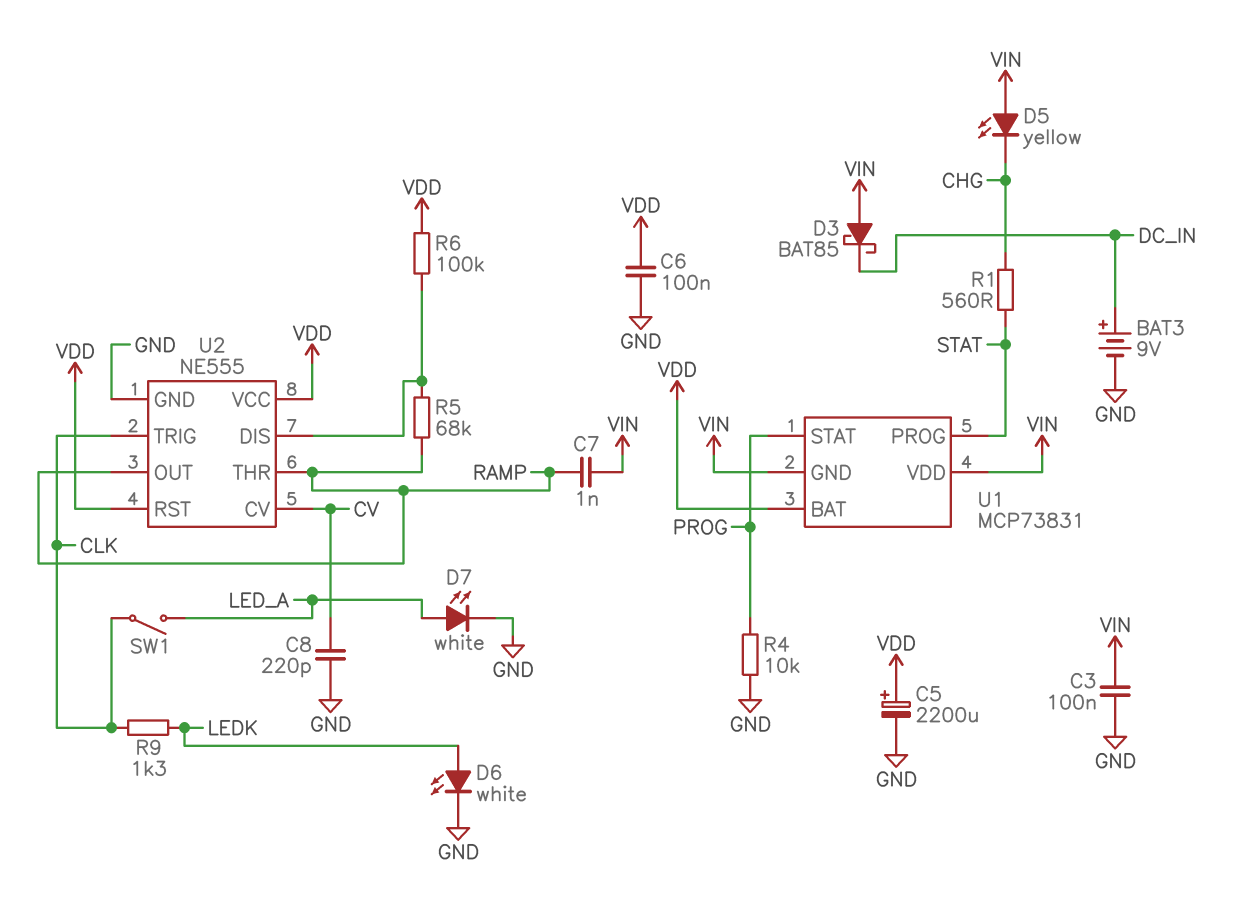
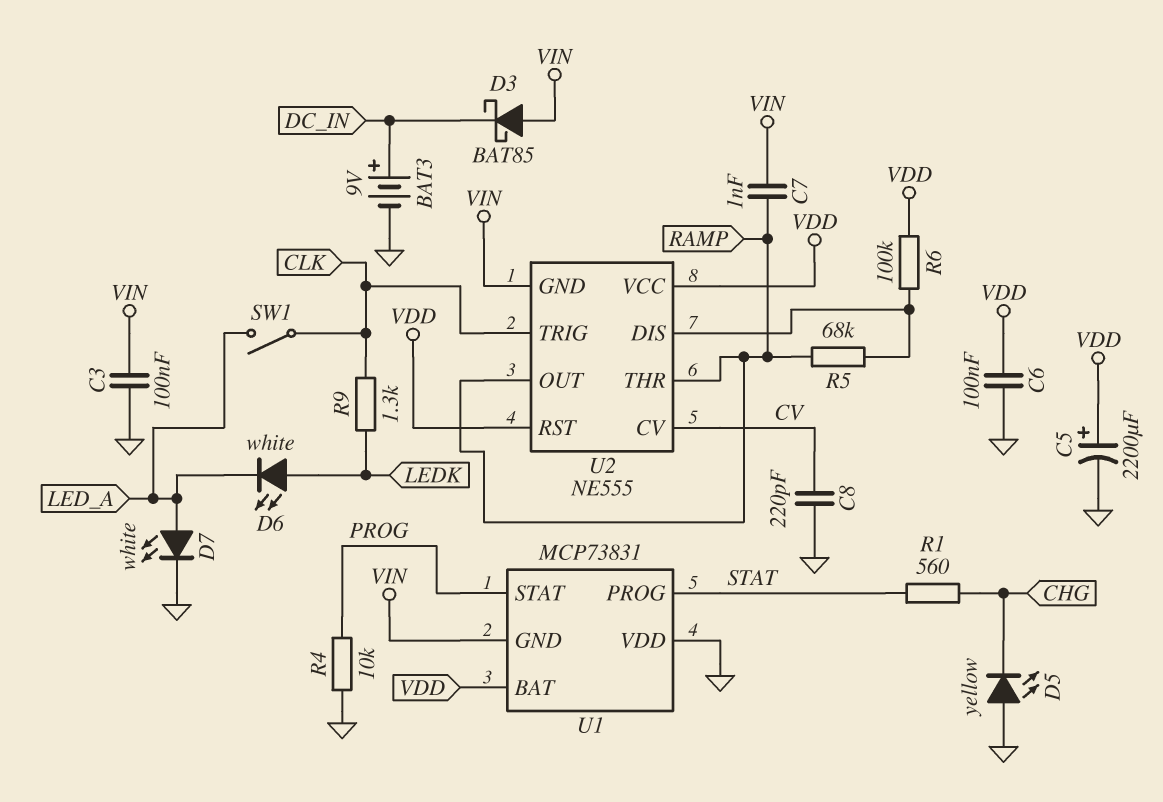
D5: LED yellow (A VIN, K CHG) -> LED yellow (A GND, K CHG)
D6: LED white (A LEDK, K GND) -> LED white (A LEDK, K LED_A)
U1 pin VDD: VIN -> GND
U2 pin GND: GND -> VIN

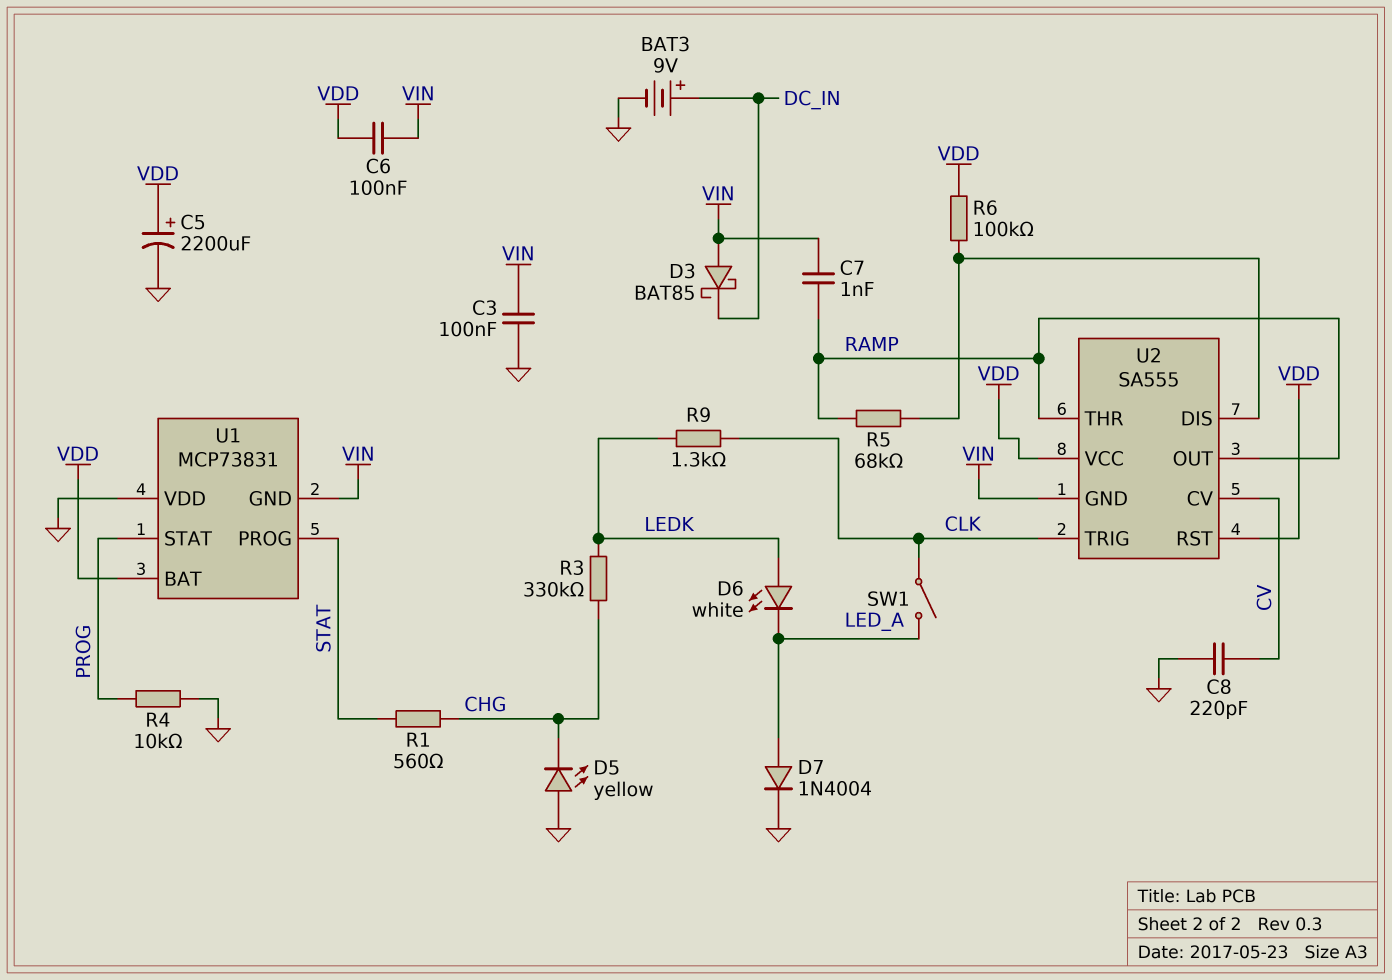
C6: 100nF (GND, VDD) -> 100nF (VDD, VIN)
D7: LED white (A LED_A, K GND) -> diode 1N4004 (A LED_A, K GND)
R3: none -> 330k (CHG, LEDK)
U2: NE555 -> SA555

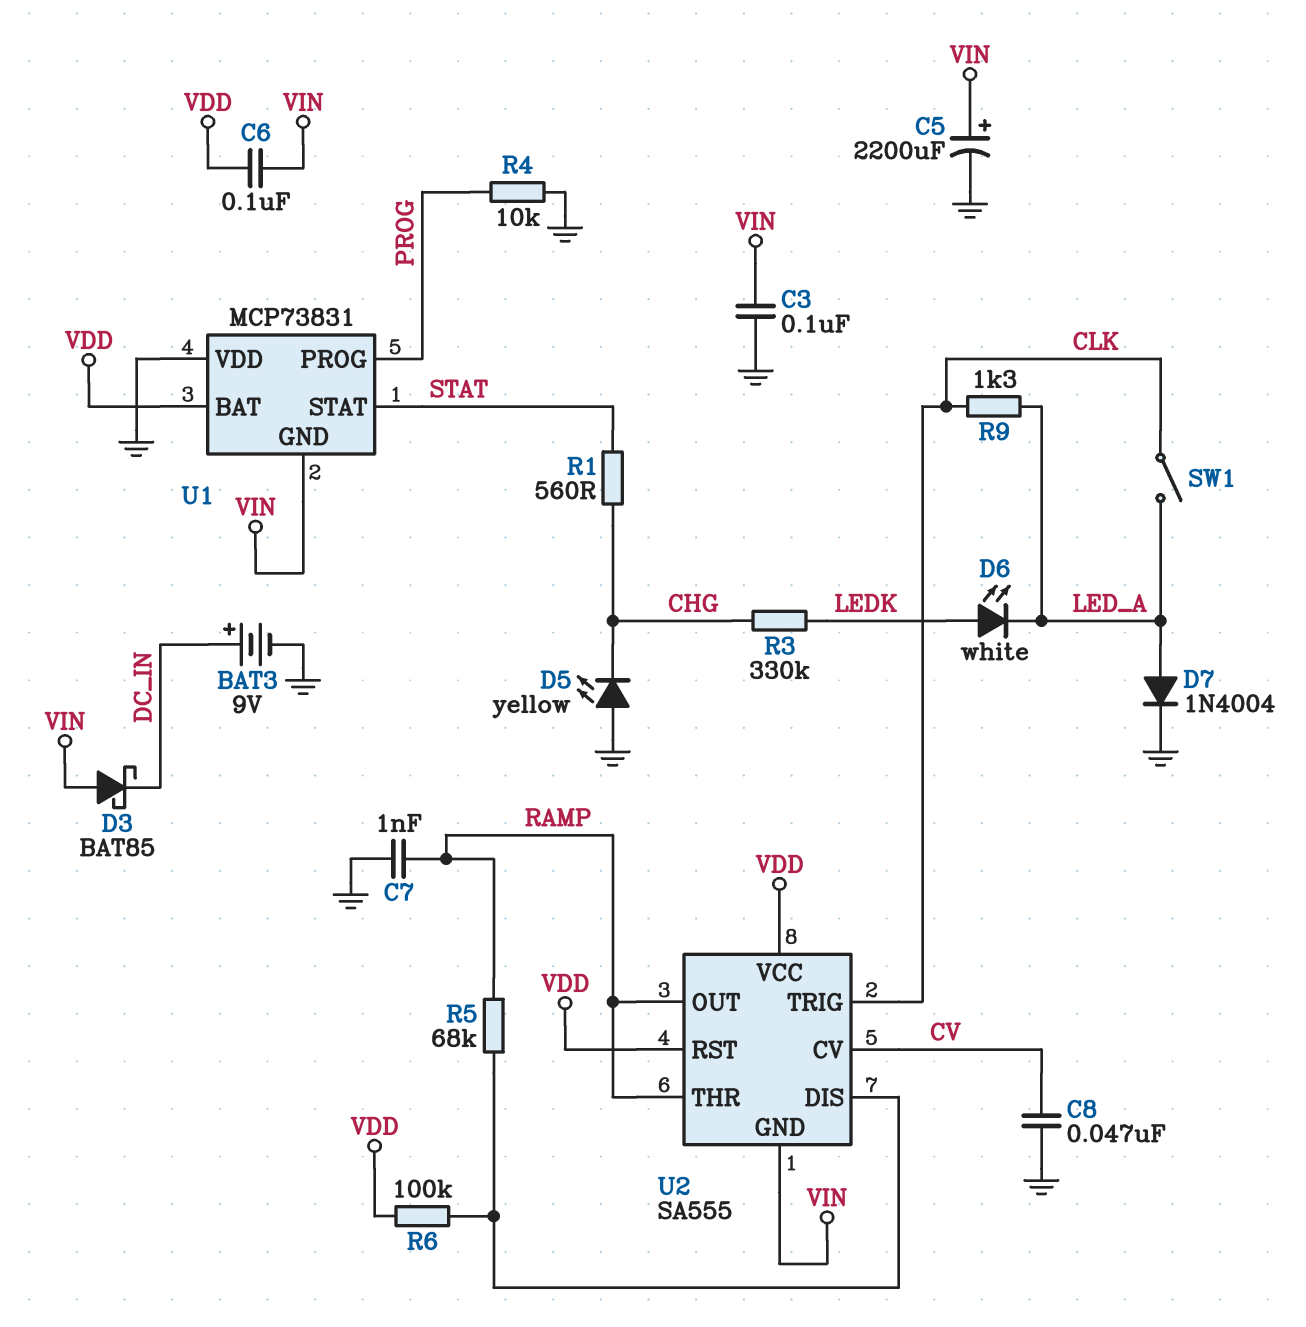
C5: 2200uF (plus VDD, minus GND) -> 2200uF (plus VIN, minus GND)
C7: 1nF (RAMP, VIN) -> 1nF (GND, RAMP)
C8: 220pF (CV, GND) -> 47nF (CV, GND)
R9: 1.3k (CLK, LEDK) -> 1.3k (CLK, LED_A)
U1 pin PROG: STAT -> PROG
U1 pin STAT: PROG -> STAT

